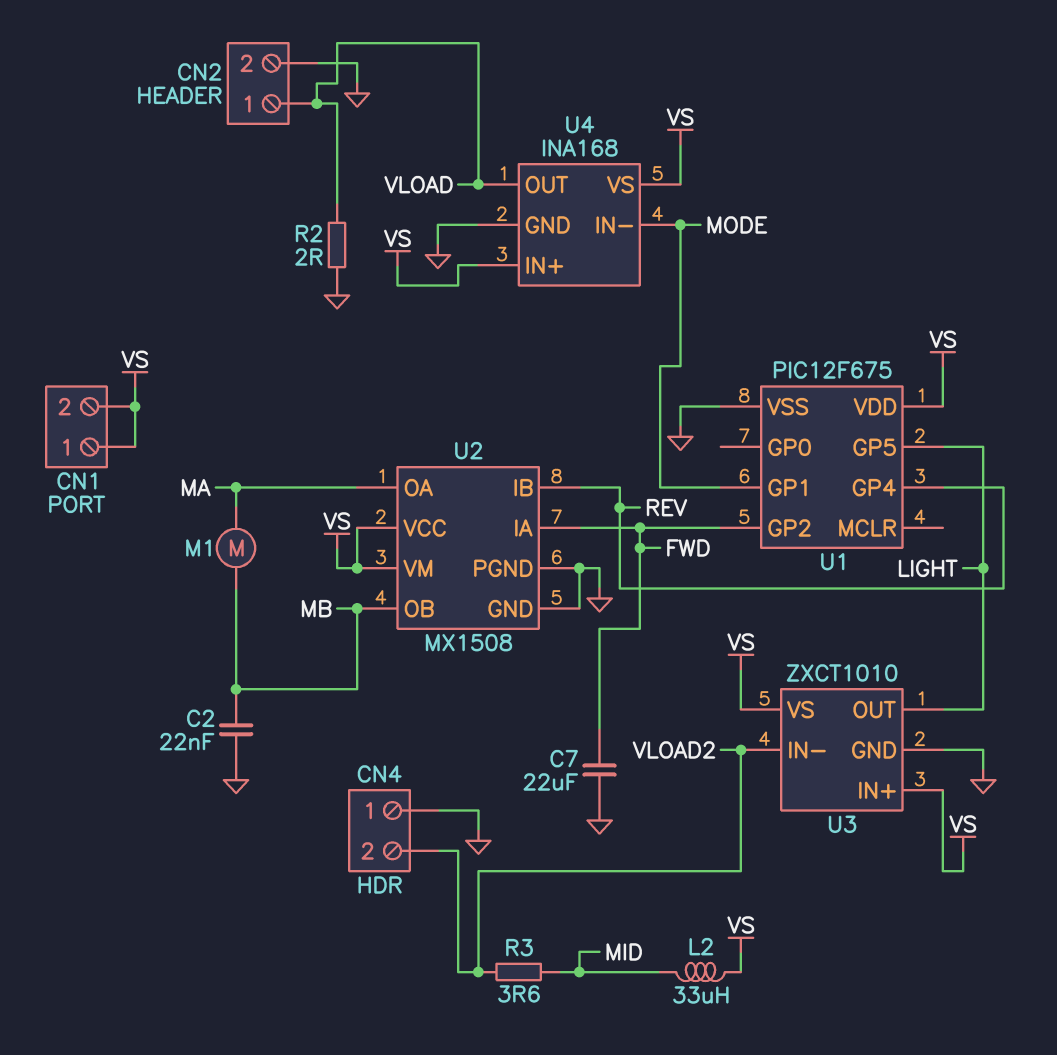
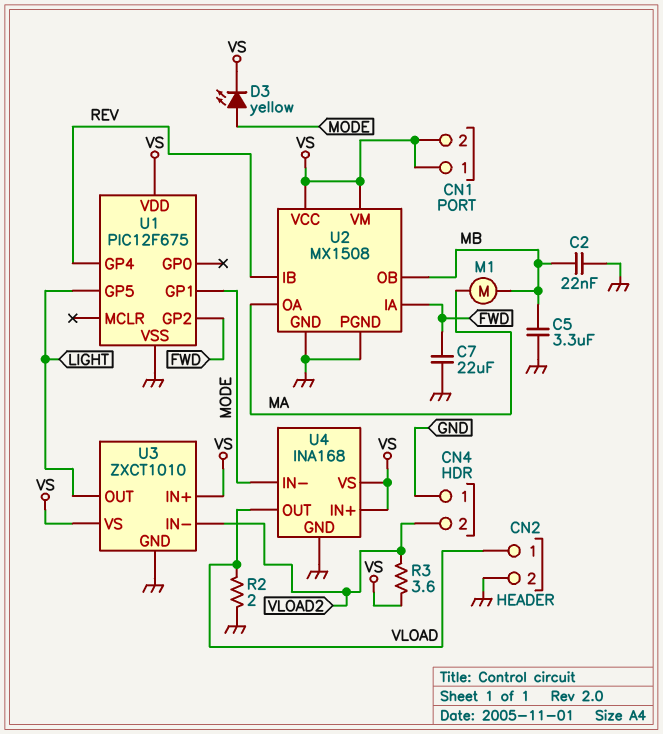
C5: none -> 3.3uF (GND, MB)
D3: none -> LED yellow (A MODE, K VS)
L2: 33uH (MID, VS) -> none
R3: 3.6 (MID, VLOAD2) -> 3.6 (VLOAD2, VS)

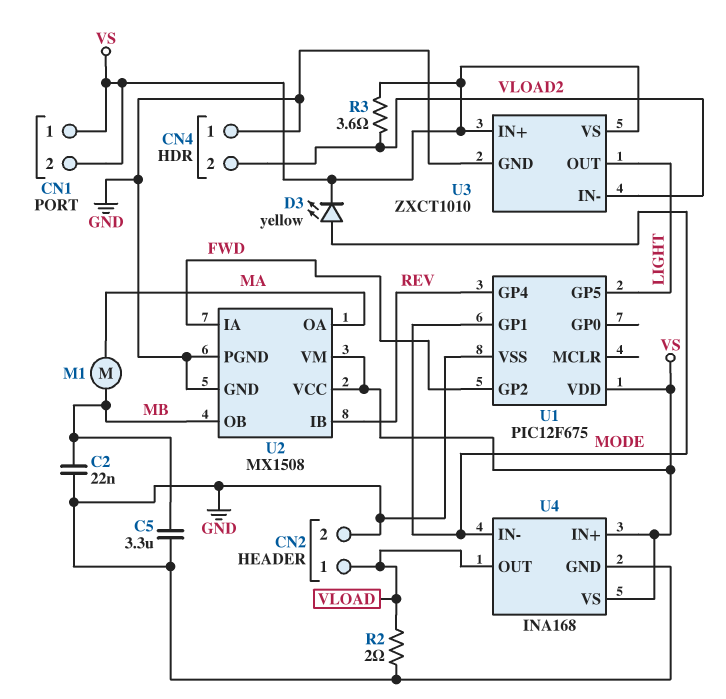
C7: 22uF (FWD, GND) -> none

